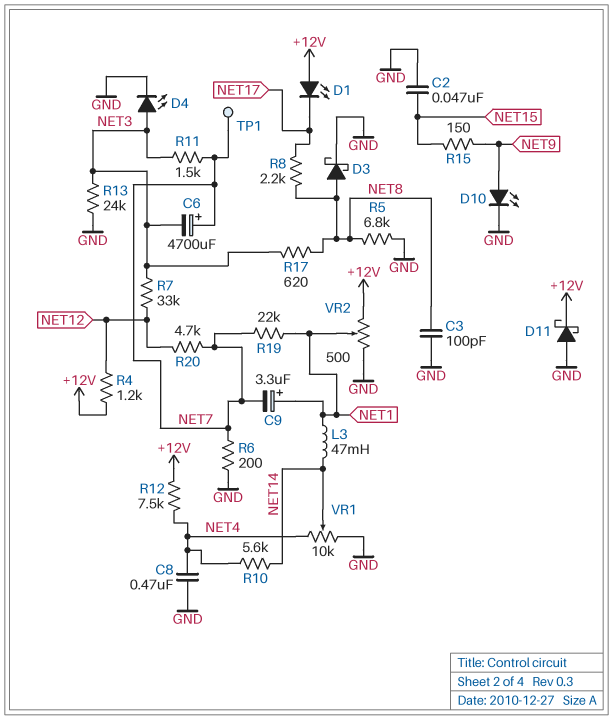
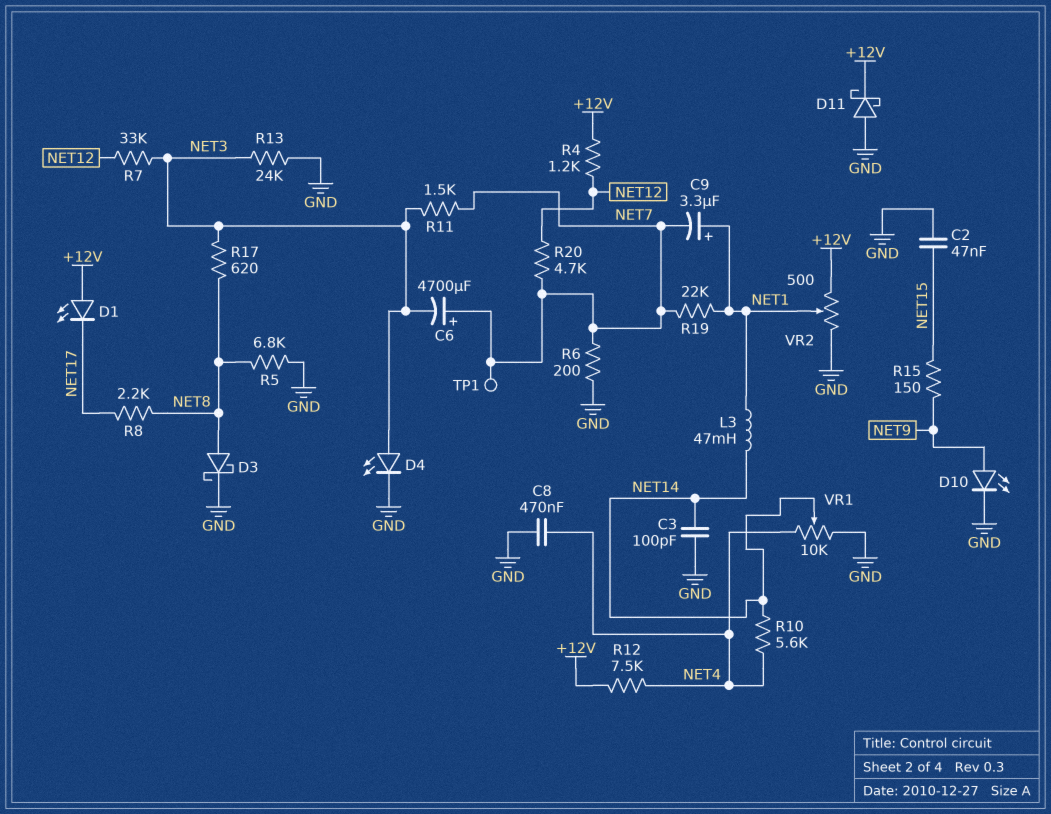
C3: 100pF (GND, NET8) -> 100pF (GND, NET14)

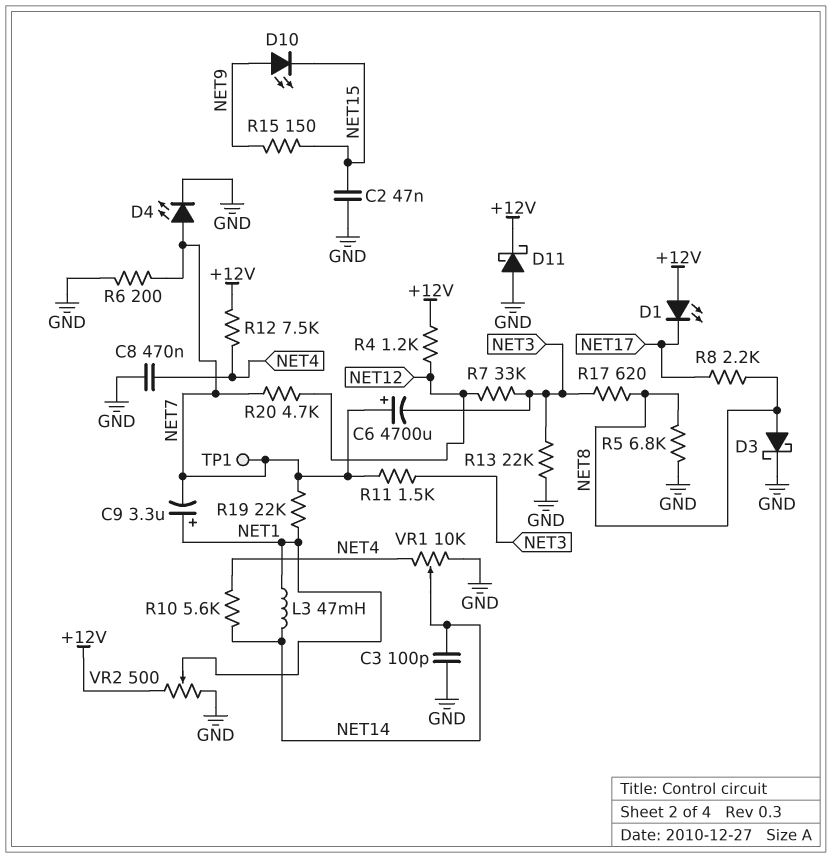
D4: LED (A NET3, K GND) -> LED (A NET7, K GND)
D10: LED (A NET9, K GND) -> LED (A NET9, K NET15)
R13: 24k (GND, NET3) -> 22k (GND, NET3)

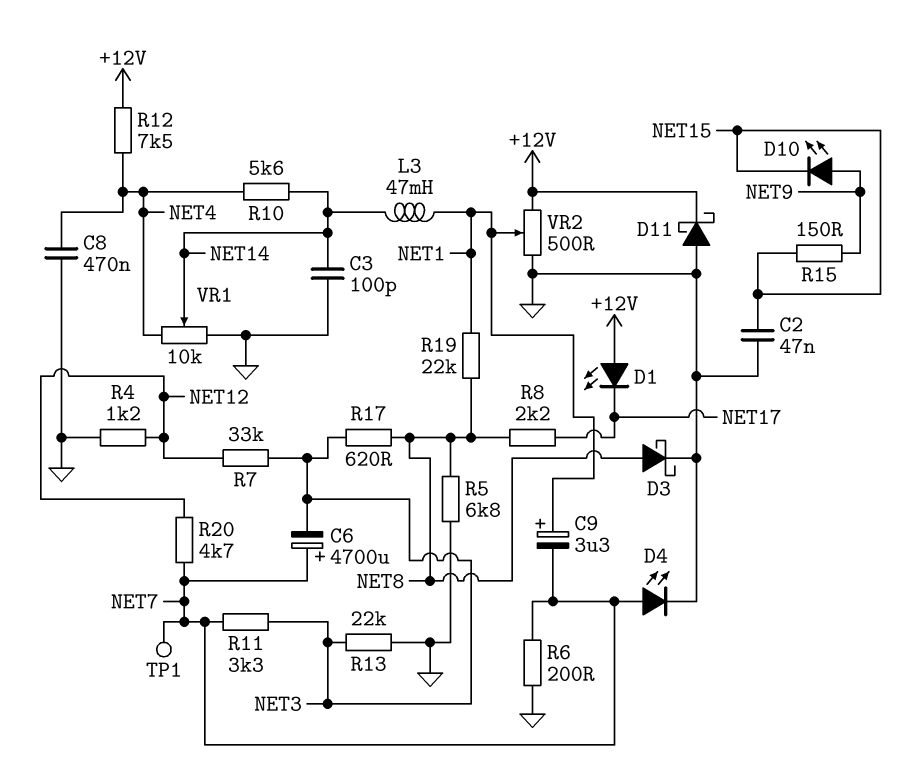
R4: 1.2k (+12V, NET12) -> 1.2k (GND, NET12)
R11: 1.5k (NET3, NET7) -> 3.3k (NET3, NET7)
R19: 22k (NET1, NET7) -> 22k (NET1, NET8)

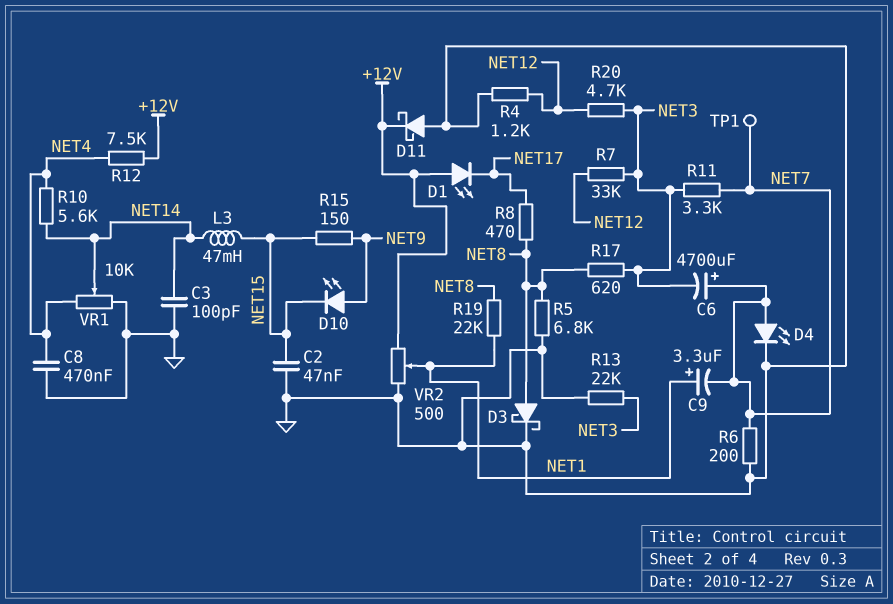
L3: 47mH (NET1, NET14) -> 47mH (NET14, NET15)
R8: 2.2k (NET8, NET17) -> 470 (NET8, NET17)
R20: 4.7k (NET7, NET12) -> 4.7k (NET3, NET12)

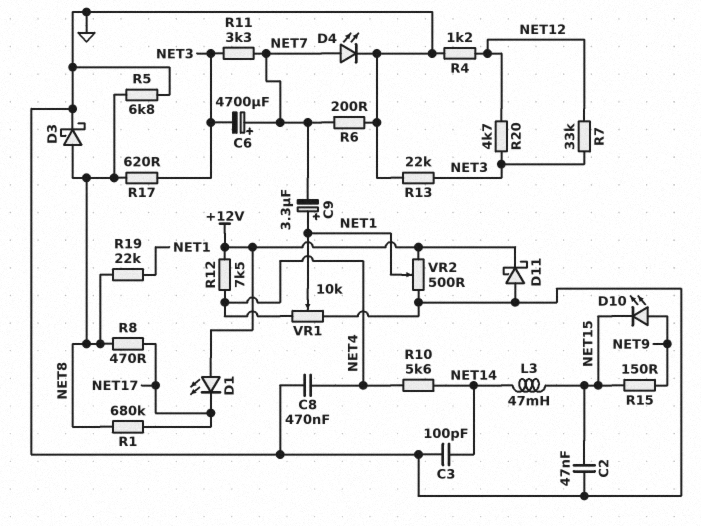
R1: none -> 680k (NET8, NET17)
TP1: test point (NET7) -> none
VR1: 10k (GND, NET4, wiper NET14) -> 10k (GND, NET4, wiper NET1)

